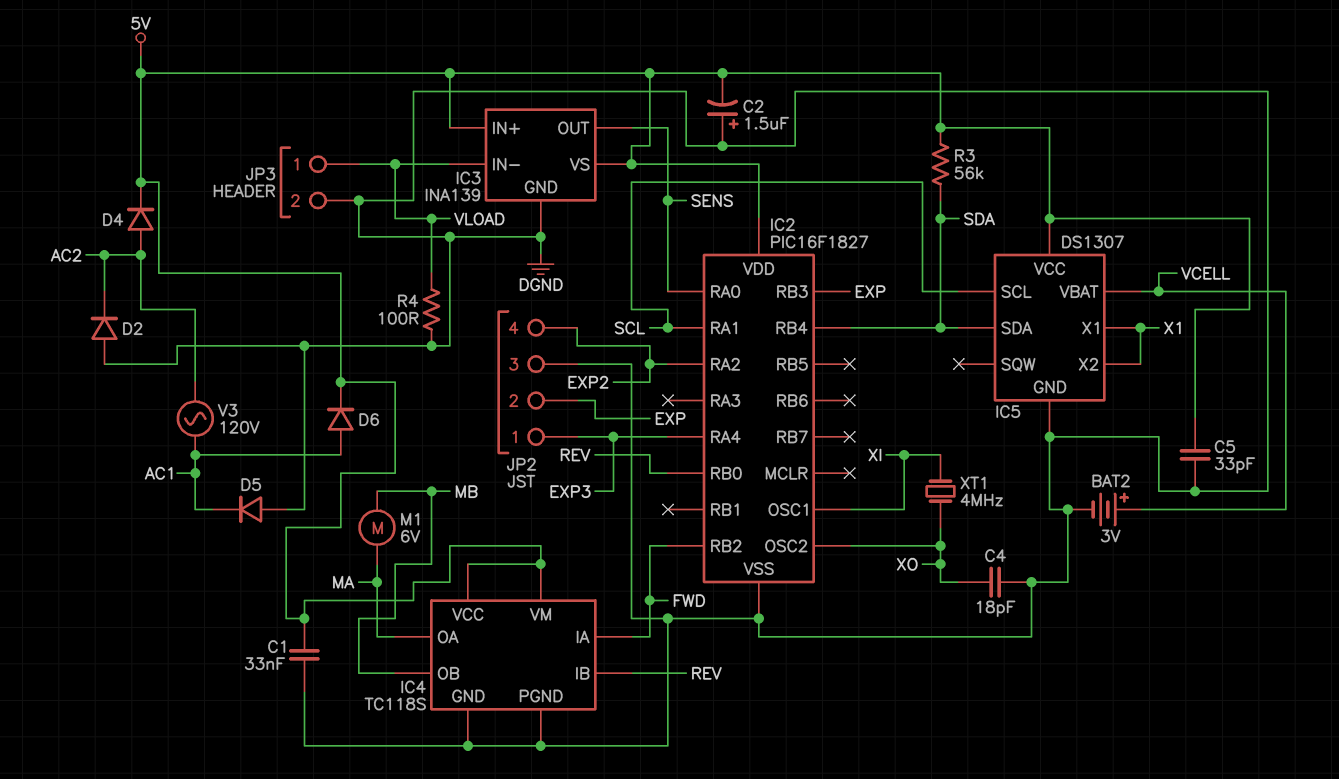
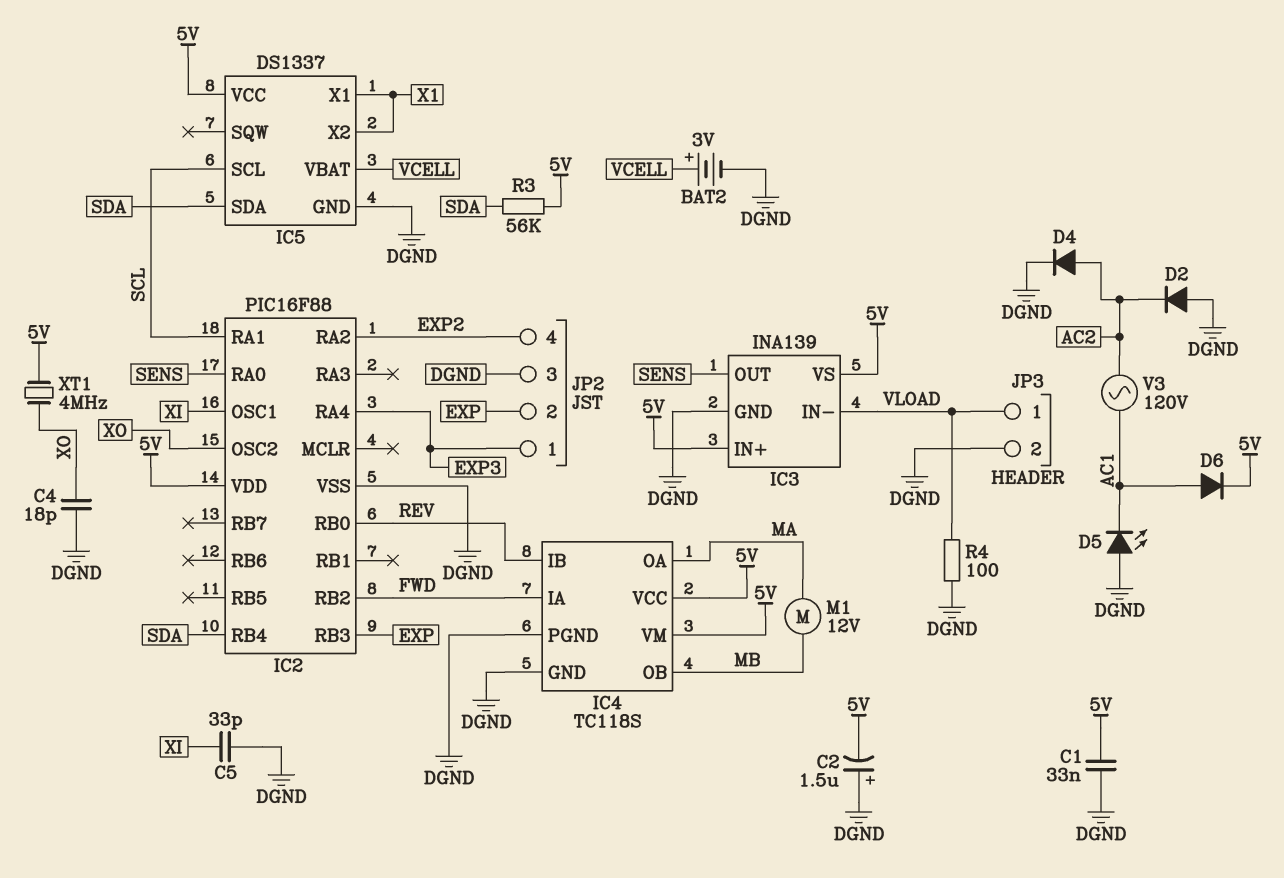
C5: 33pF (5V, DGND) -> 33pF (DGND, XI)
D4: diode (A AC2, K 5V) -> diode (A AC2, K DGND)
D5: diode (A DGND, K AC1) -> LED (A DGND, K AC1)
IC2: PIC16F1827 -> PIC16F88
IC5: DS1307 -> DS1337
M1: motor 6V (MA, MB) -> motor 12V (MA, MB)
XT1: 4MHz (XI, XO) -> 4MHz (5V, XO)

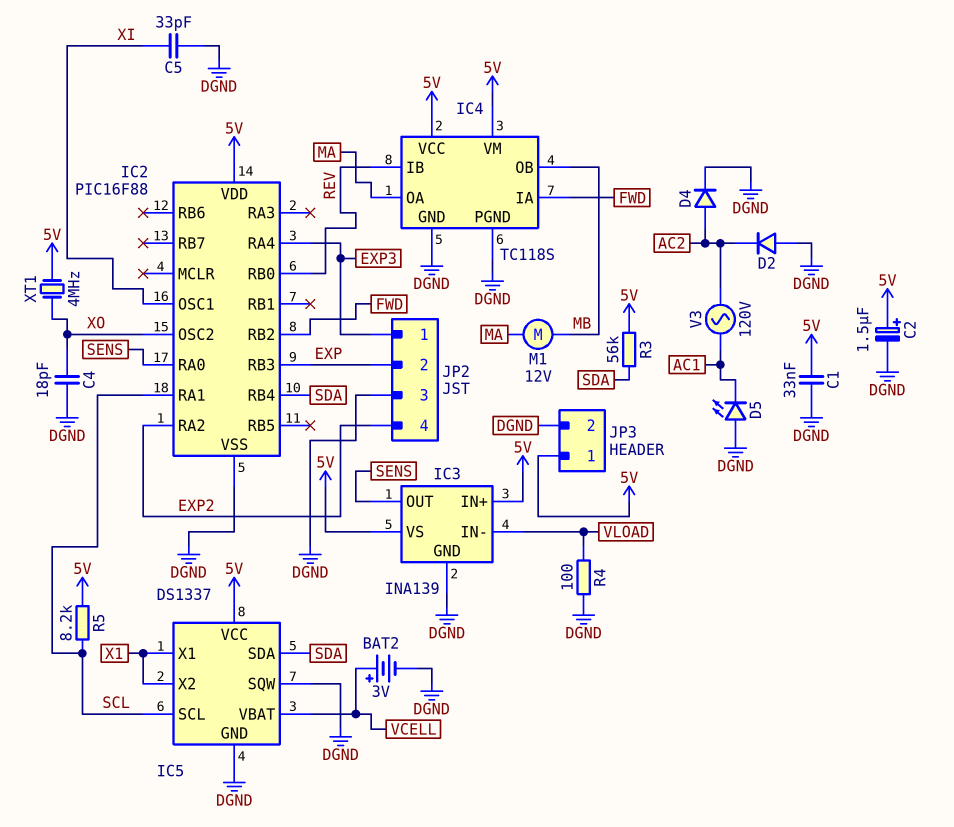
C2: 1.5uF (plus DGND, minus 5V) -> 1.5uF (plus 5V, minus DGND)
D6: diode (A AC1, K 5V) -> none
IC5 pin SQW: none -> DGND
JP3 pin 1: VLOAD -> 5V
R5: none -> 8.2k (5V, SCL)

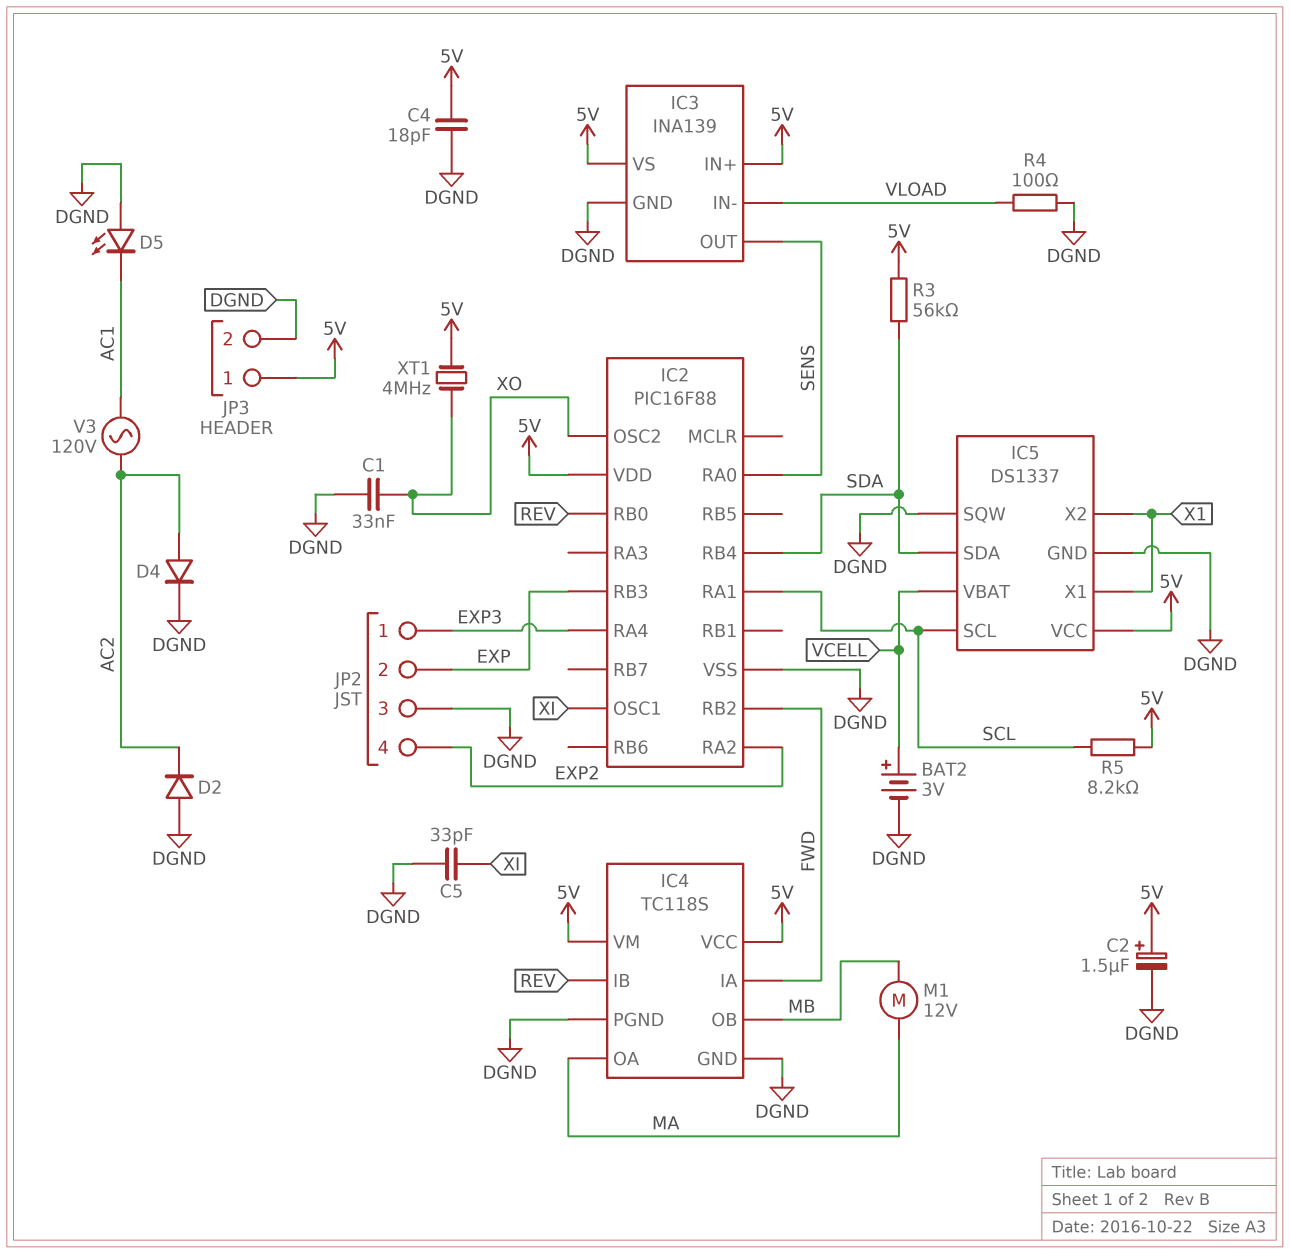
C1: 33nF (5V, DGND) -> 33nF (DGND, XO)
C4: 18pF (DGND, XO) -> 18pF (5V, DGND)

